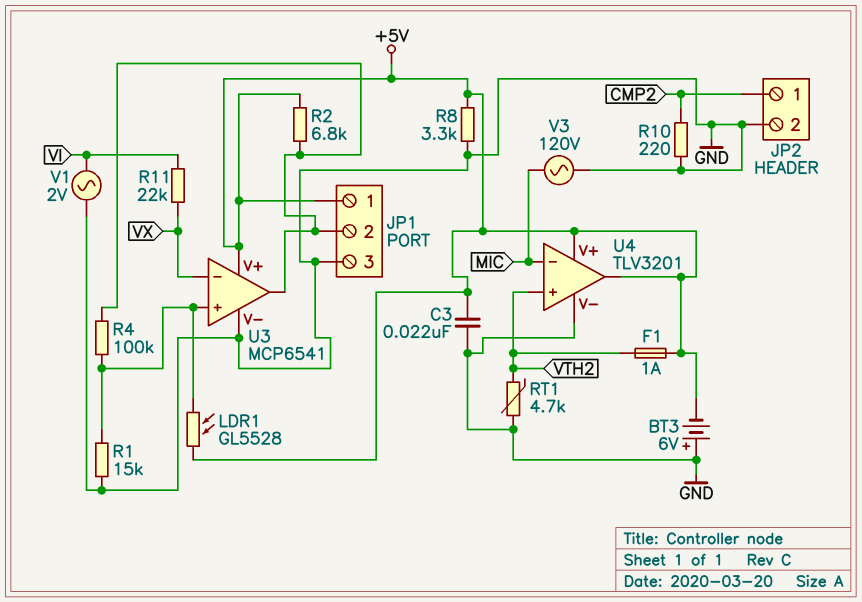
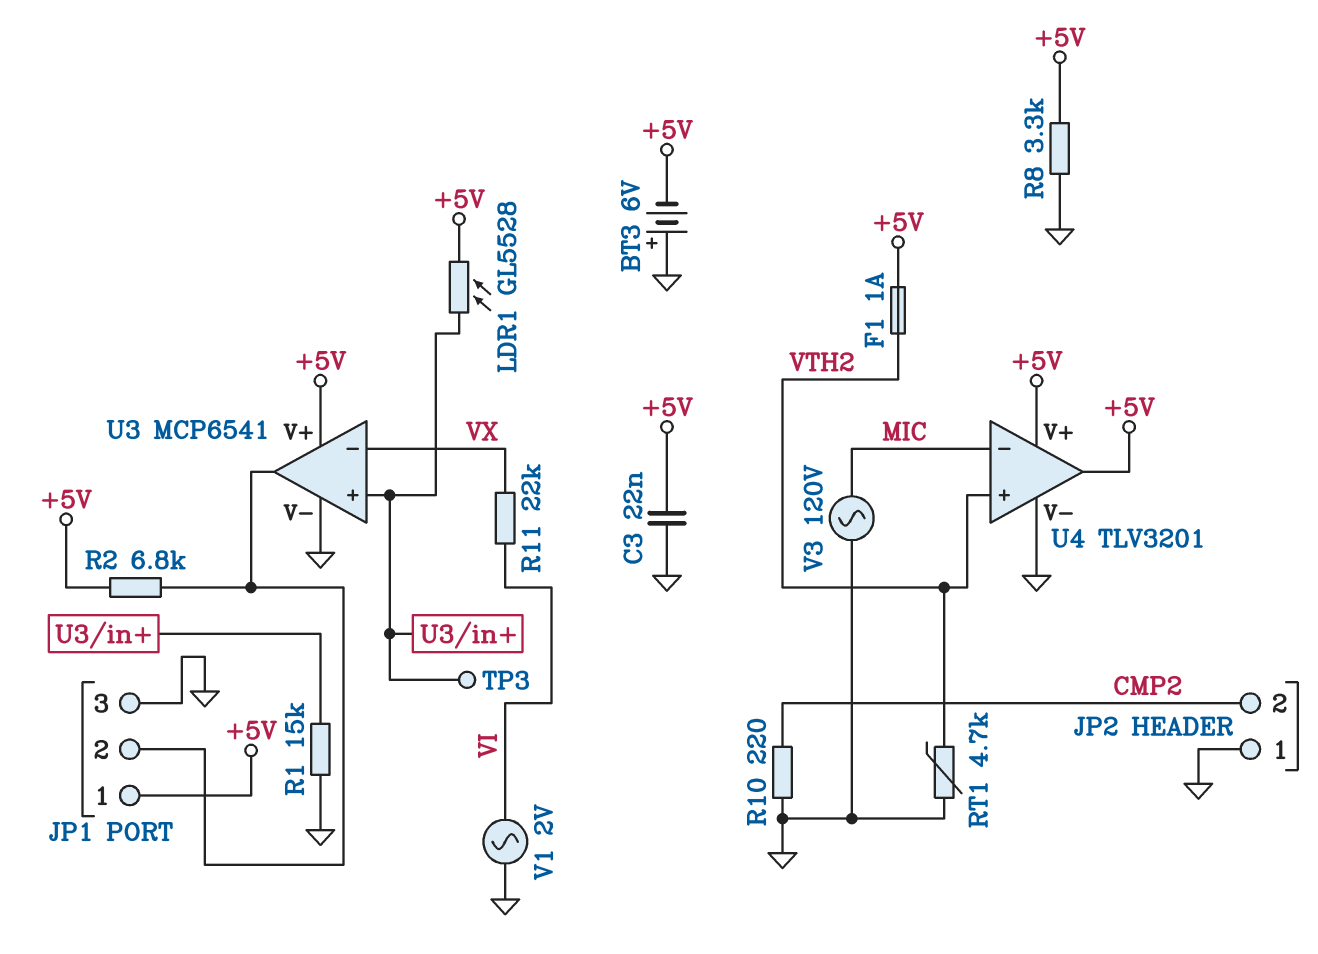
JP2 pin 1: CMP2 -> GND
JP2 pin 2: GND -> CMP2
R4: 100k (JP1/2, U3/in+) -> none
TP3: none -> test point (U3/in+)

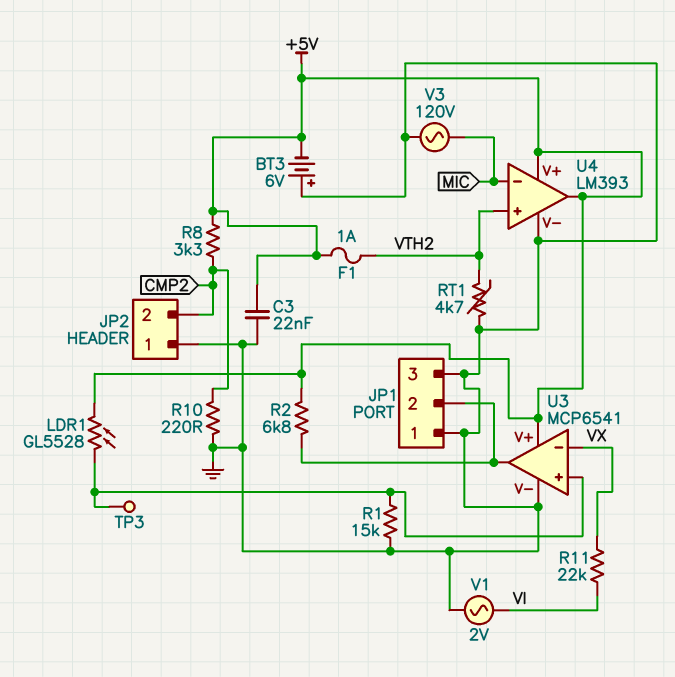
JP1 pin 1: +5V -> GND
R8: 3.3k (+5V, GND) -> 3.3k (+5V, CMP2)
U4: TLV3201 -> LM393

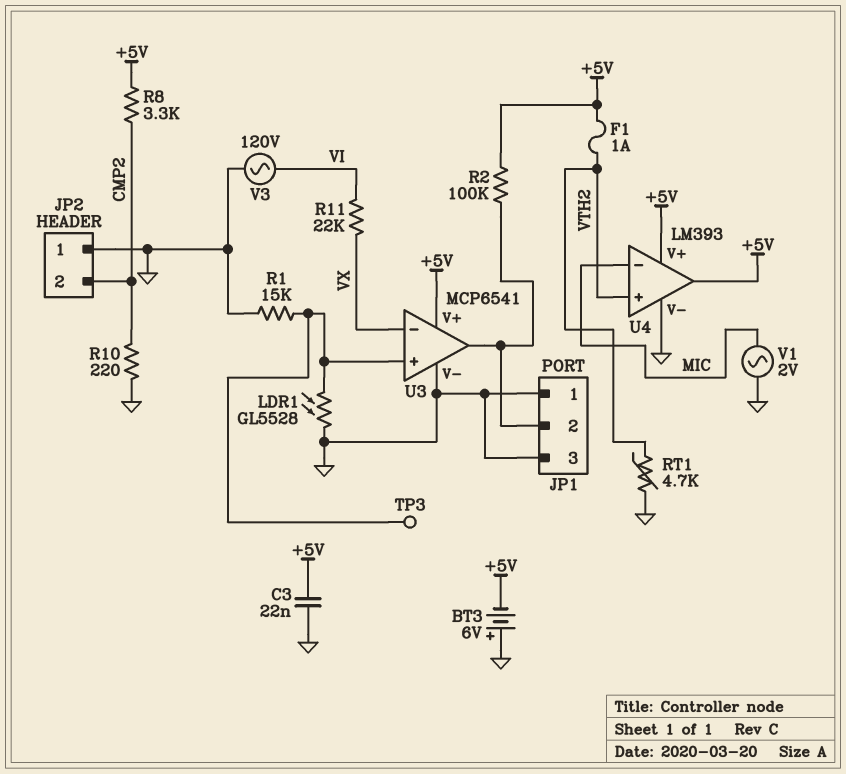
LDR1: GL5528 (+5V, U3/in+) -> GL5528 (GND, U3/in+)
R2: 6.8k (+5V, JP1/2) -> 100k (+5V, JP1/2)
V1: AC 2V (GND, VI) -> AC 2V (GND, MIC)
V3: AC 120V (GND, MIC) -> AC 120V (GND, VI)

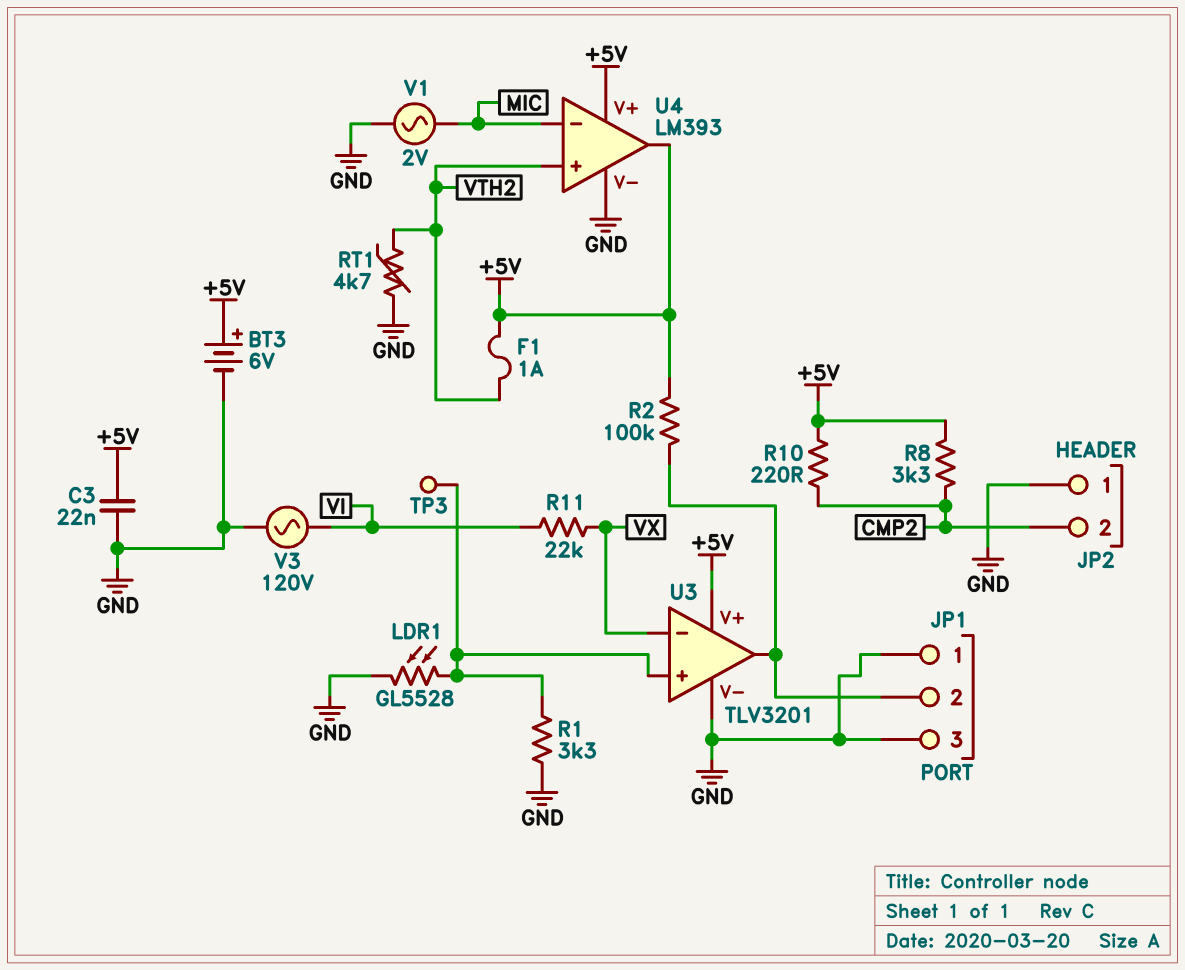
BT3: 6V (plus GND, minus +5V) -> 6V (plus +5V, minus GND)
R1: 15k (GND, U3/in+) -> 3.3k (GND, U3/in+)
R10: 220 (CMP2, GND) -> 220 (+5V, CMP2)
U3: MCP6541 -> TLV3201

